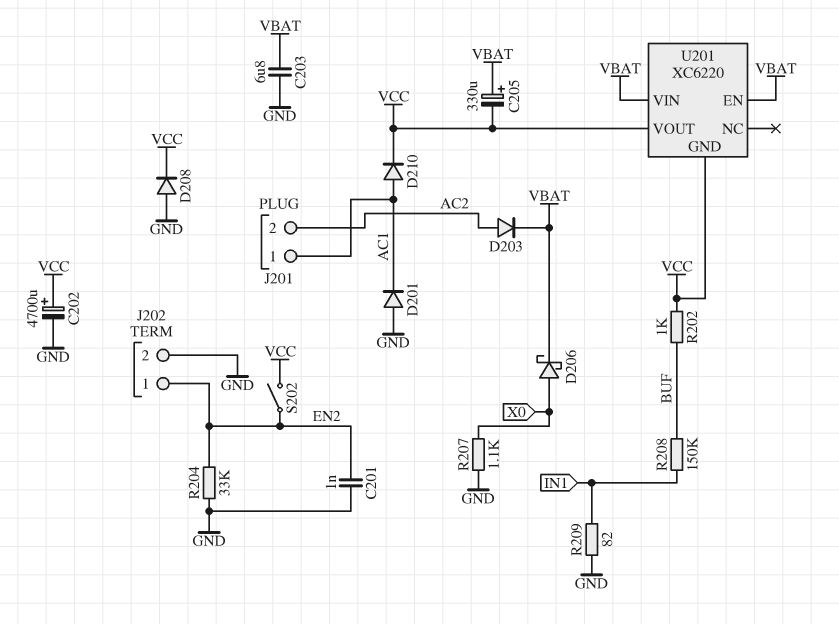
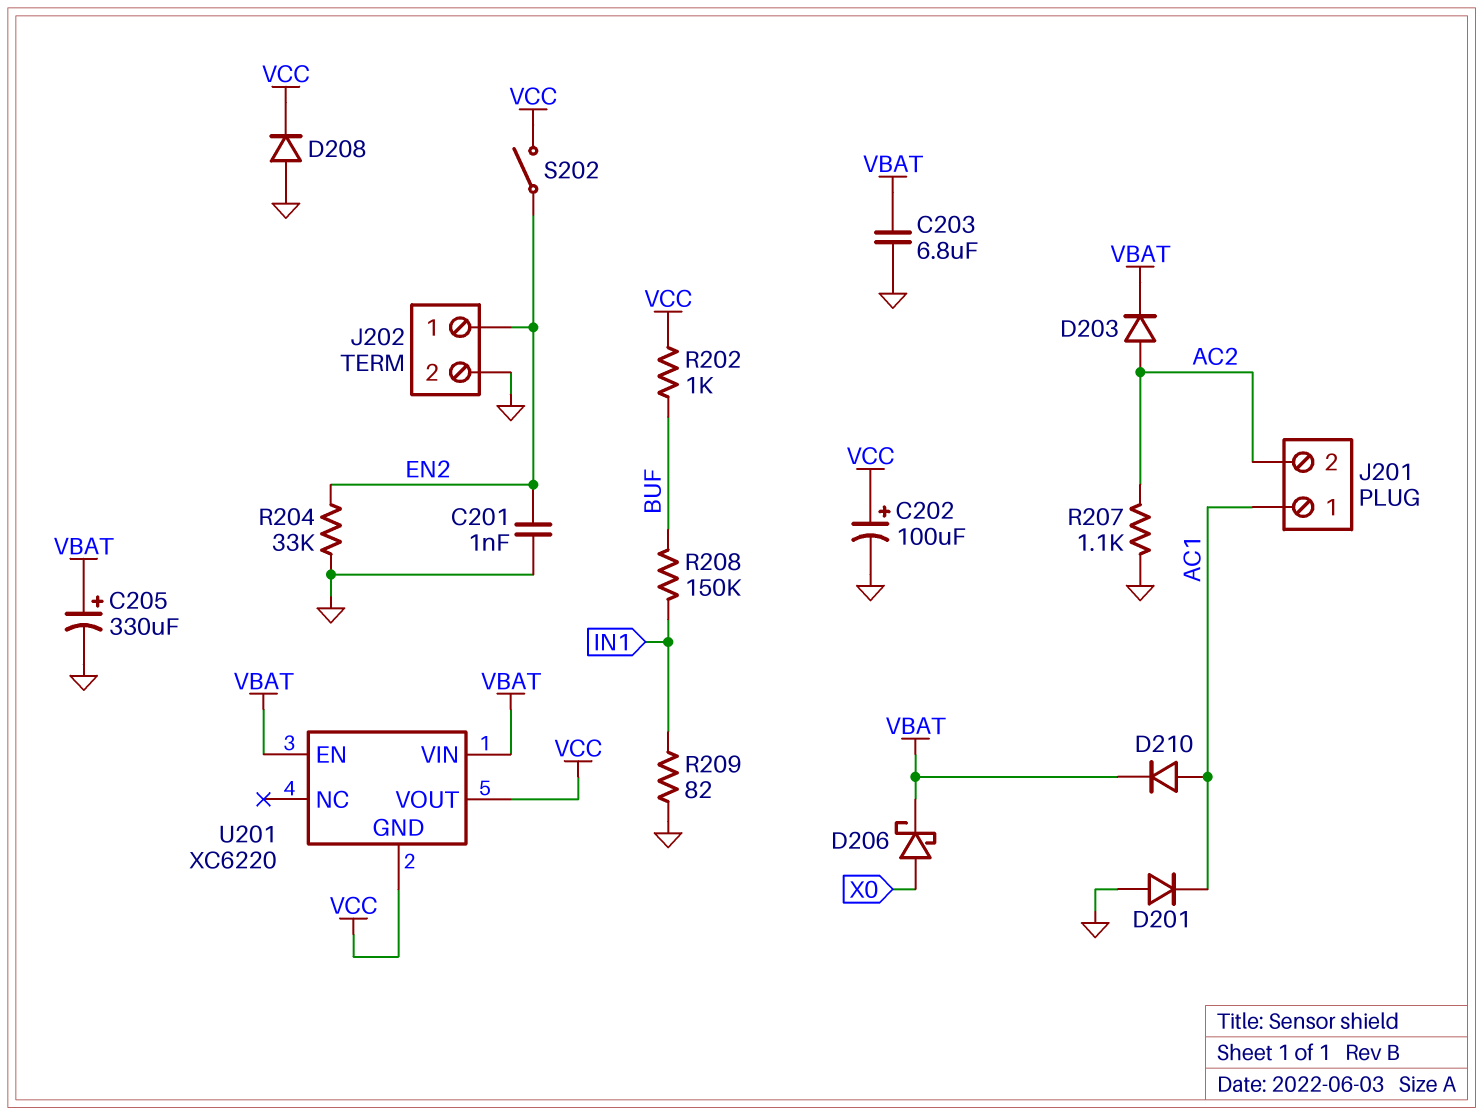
C202: 4700uF (plus VCC, minus GND) -> 100uF (plus VCC, minus GND)
C205: 330uF (plus VBAT, minus VCC) -> 330uF (plus VBAT, minus GND)
D210: diode (A AC1, K VCC) -> diode (A AC1, K VBAT)
R207: 1.1k (GND, X0) -> 1.1k (AC2, GND)

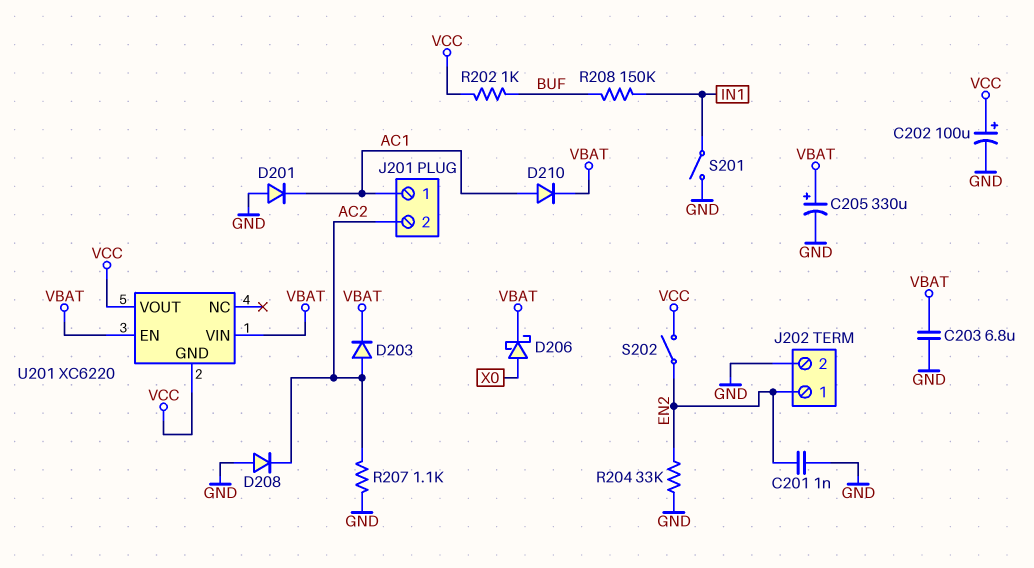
D208: diode (A GND, K VCC) -> diode (A GND, K AC2)
R209: 82 (GND, IN1) -> none
S201: none -> switch (GND, IN1)

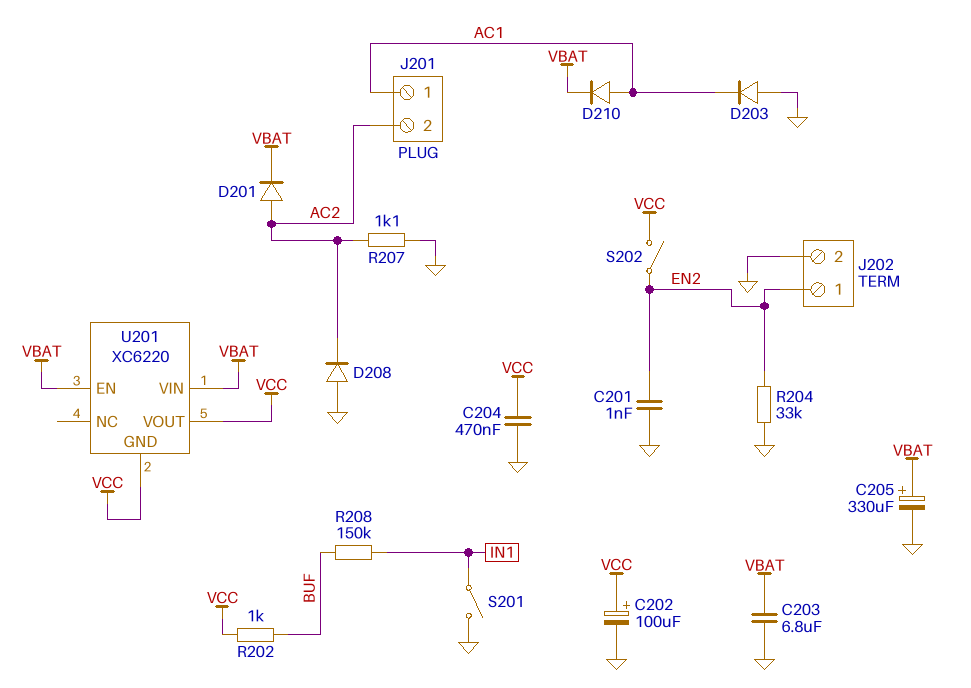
C204: none -> 470nF (GND, VCC)
D201: diode (A GND, K AC1) -> diode (A AC2, K VBAT)
D203: diode (A AC2, K VBAT) -> diode (A GND, K AC1)
D206: schottky (A X0, K VBAT) -> none

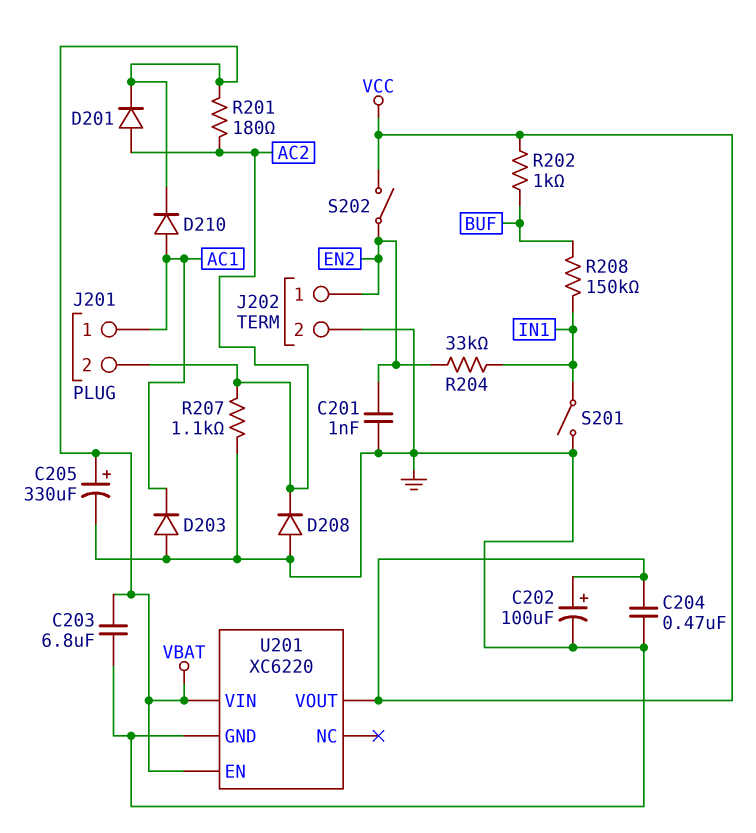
R201: none -> 180 (AC2, VBAT)
R204: 33k (EN2, GND) -> 33k (EN2, IN1)
U201 pin GND: VCC -> GND

